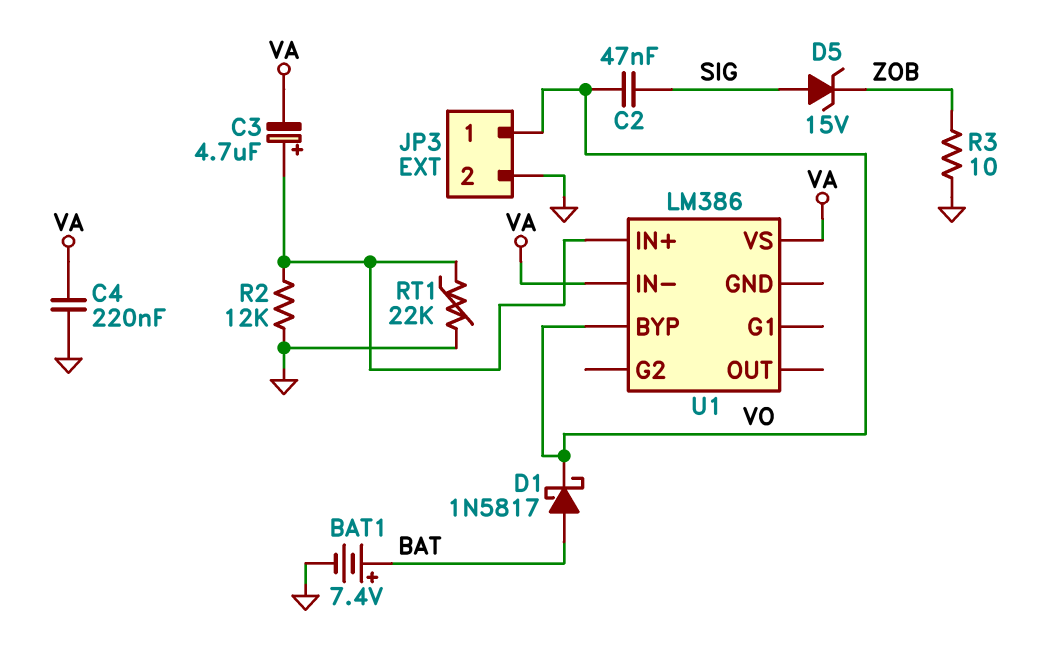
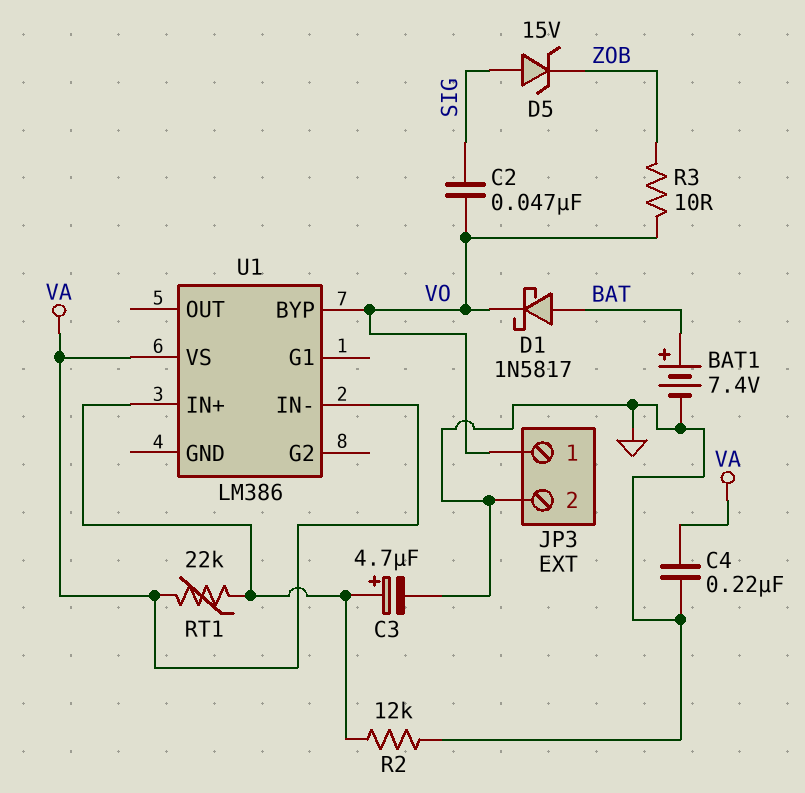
C3: 4.7uF (plus U1/IN+, minus VA) -> 4.7uF (plus U1/IN+, minus GND)
R3: 10 (GND, ZOB) -> 10 (VO, ZOB)
RT1: 22k (GND, U1/IN+) -> 22k (U1/IN+, VA)

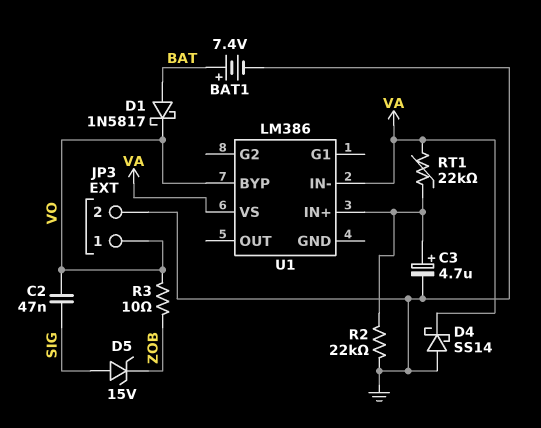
C4: 220nF (GND, VA) -> none
D4: none -> schottky SS14 (A GND, K VA)
R2: 12k (GND, U1/IN+) -> 22k (GND, U1/IN+)

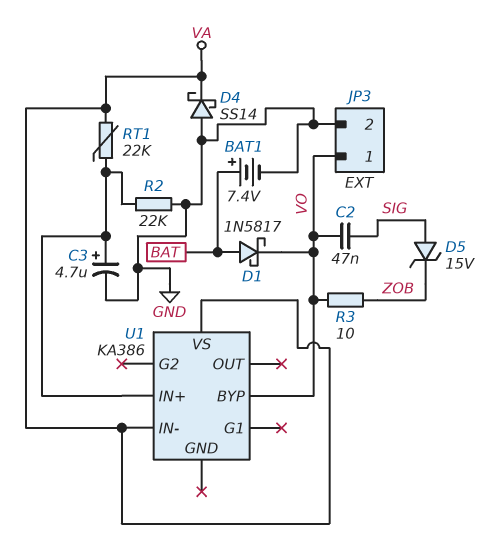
U1: LM386 -> KA386

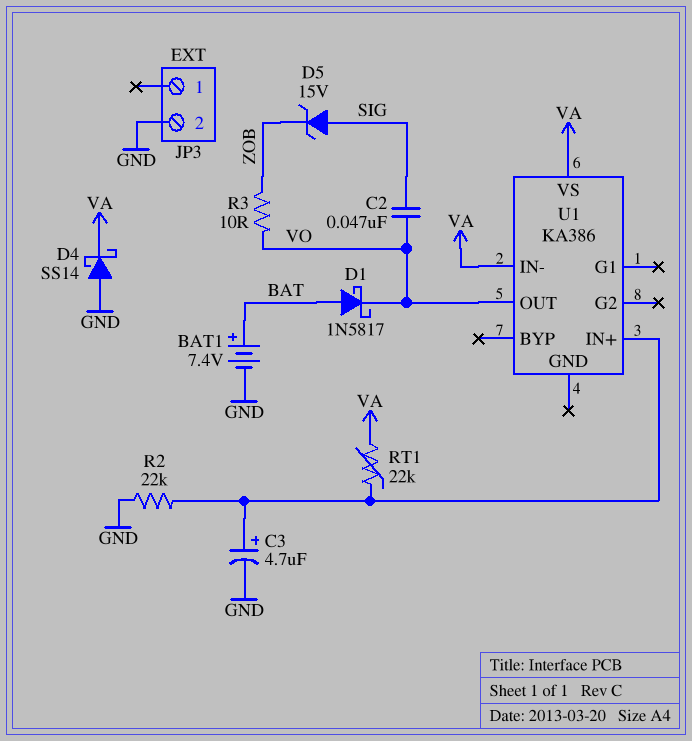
JP3 pin 1: VO -> none
U1 pin BYP: VO -> none
U1 pin OUT: none -> VO

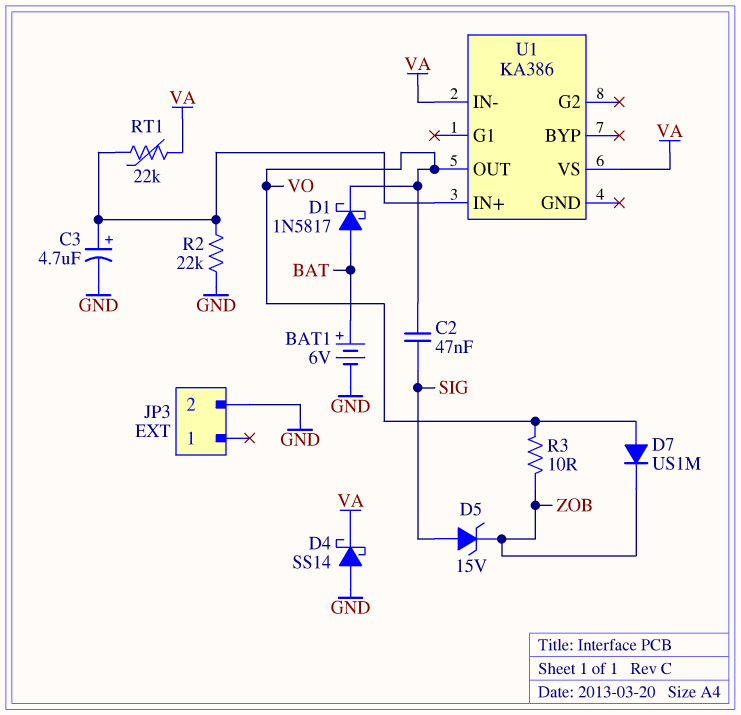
BAT1: 7.4V (plus BAT, minus GND) -> 6V (plus BAT, minus GND)
D7: none -> diode US1M (A VO, K ZOB)

